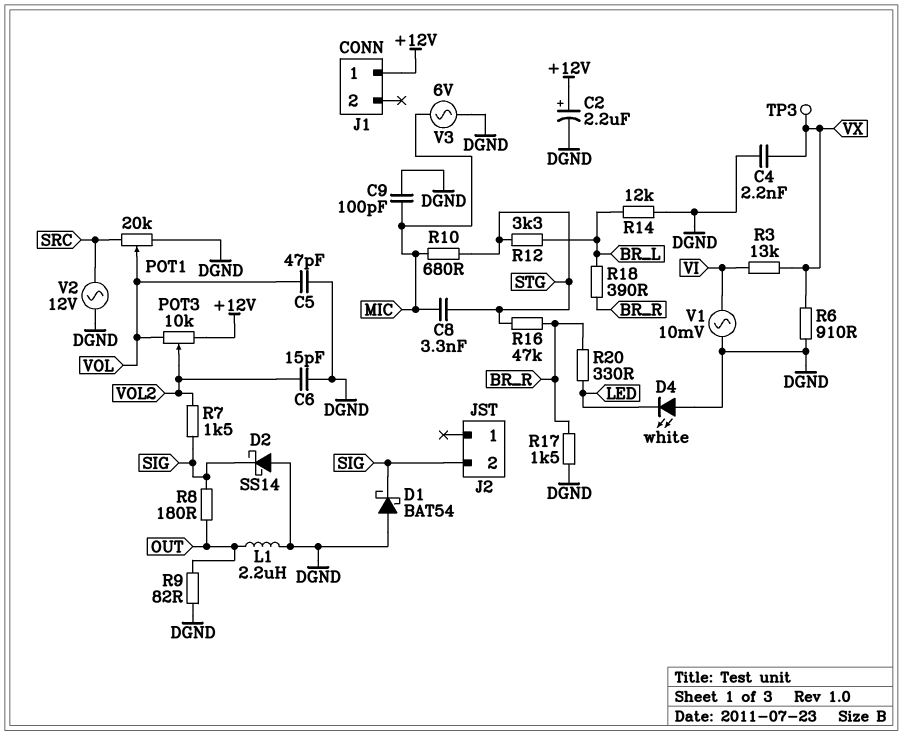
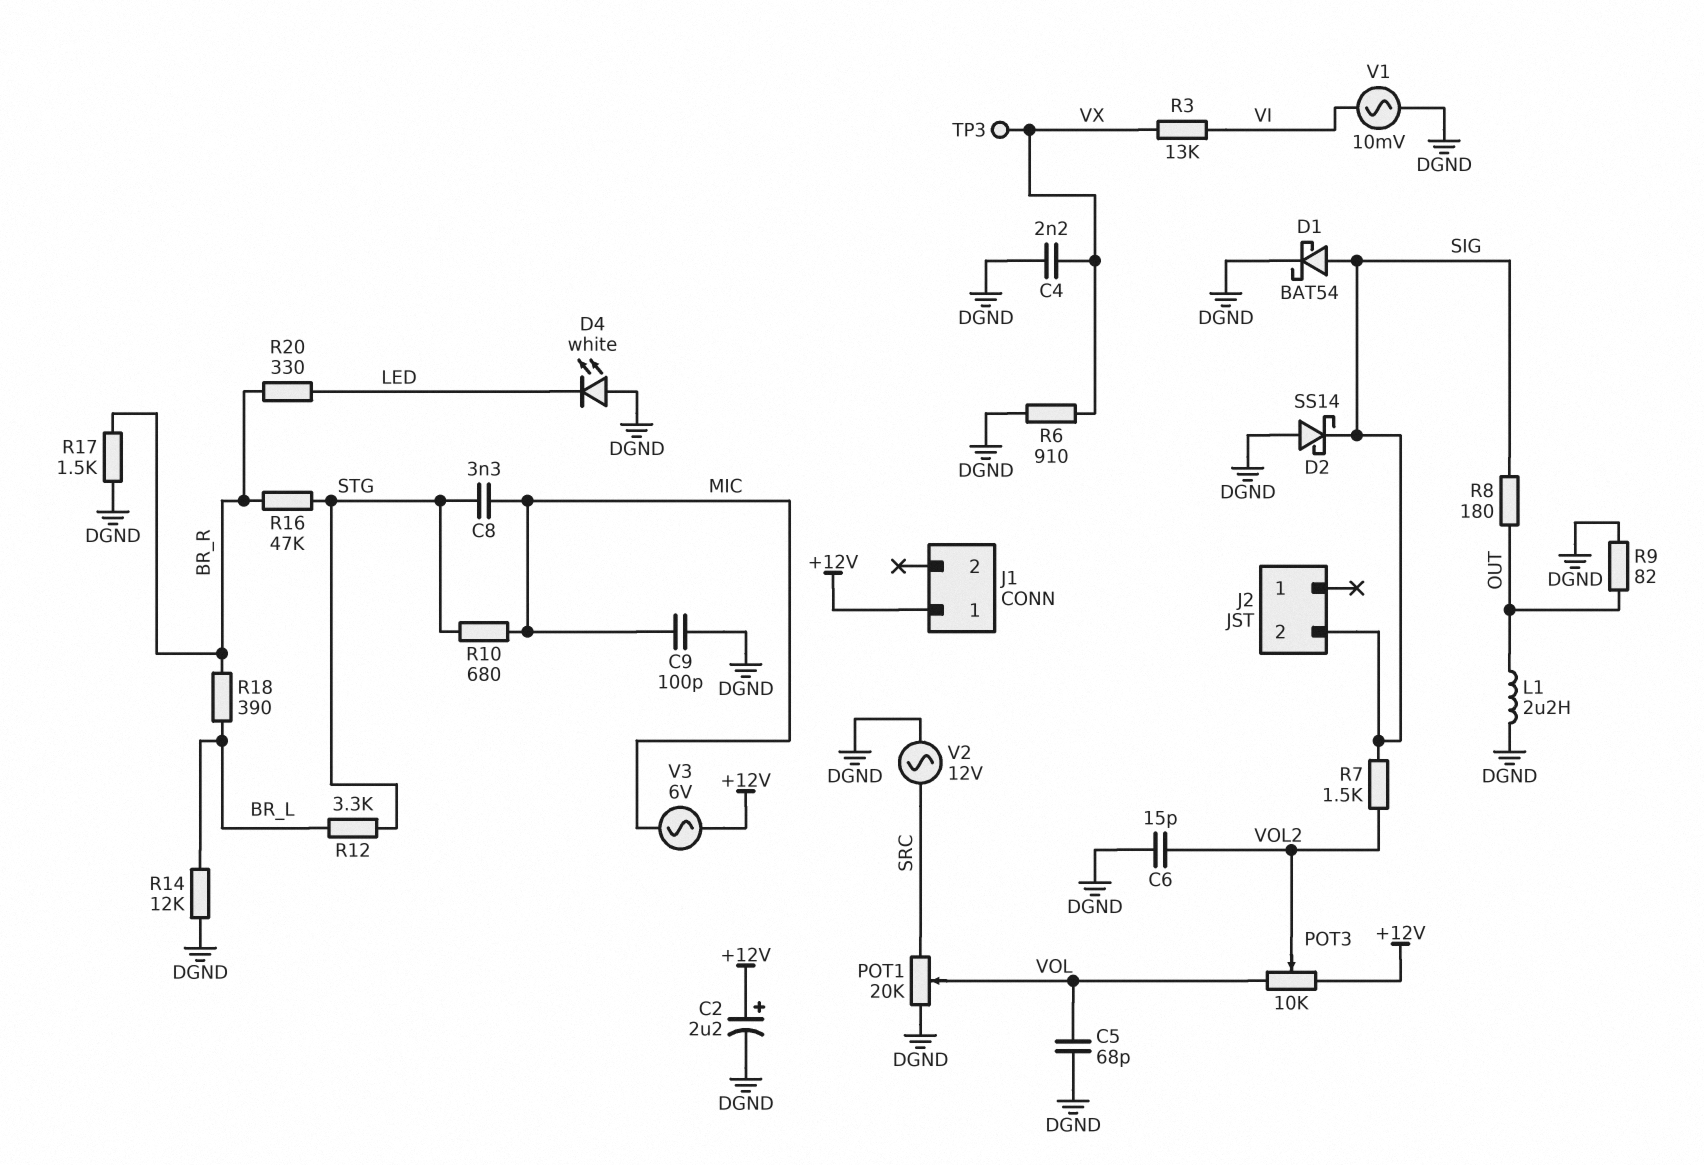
C5: 47pF (DGND, VOL) -> 68pF (DGND, VOL)
D1: schottky BAT54 (A DGND, K SIG) -> schottky BAT54 (A SIG, K DGND)
V3: AC 6V (DGND, MIC) -> AC 6V (+12V, MIC)

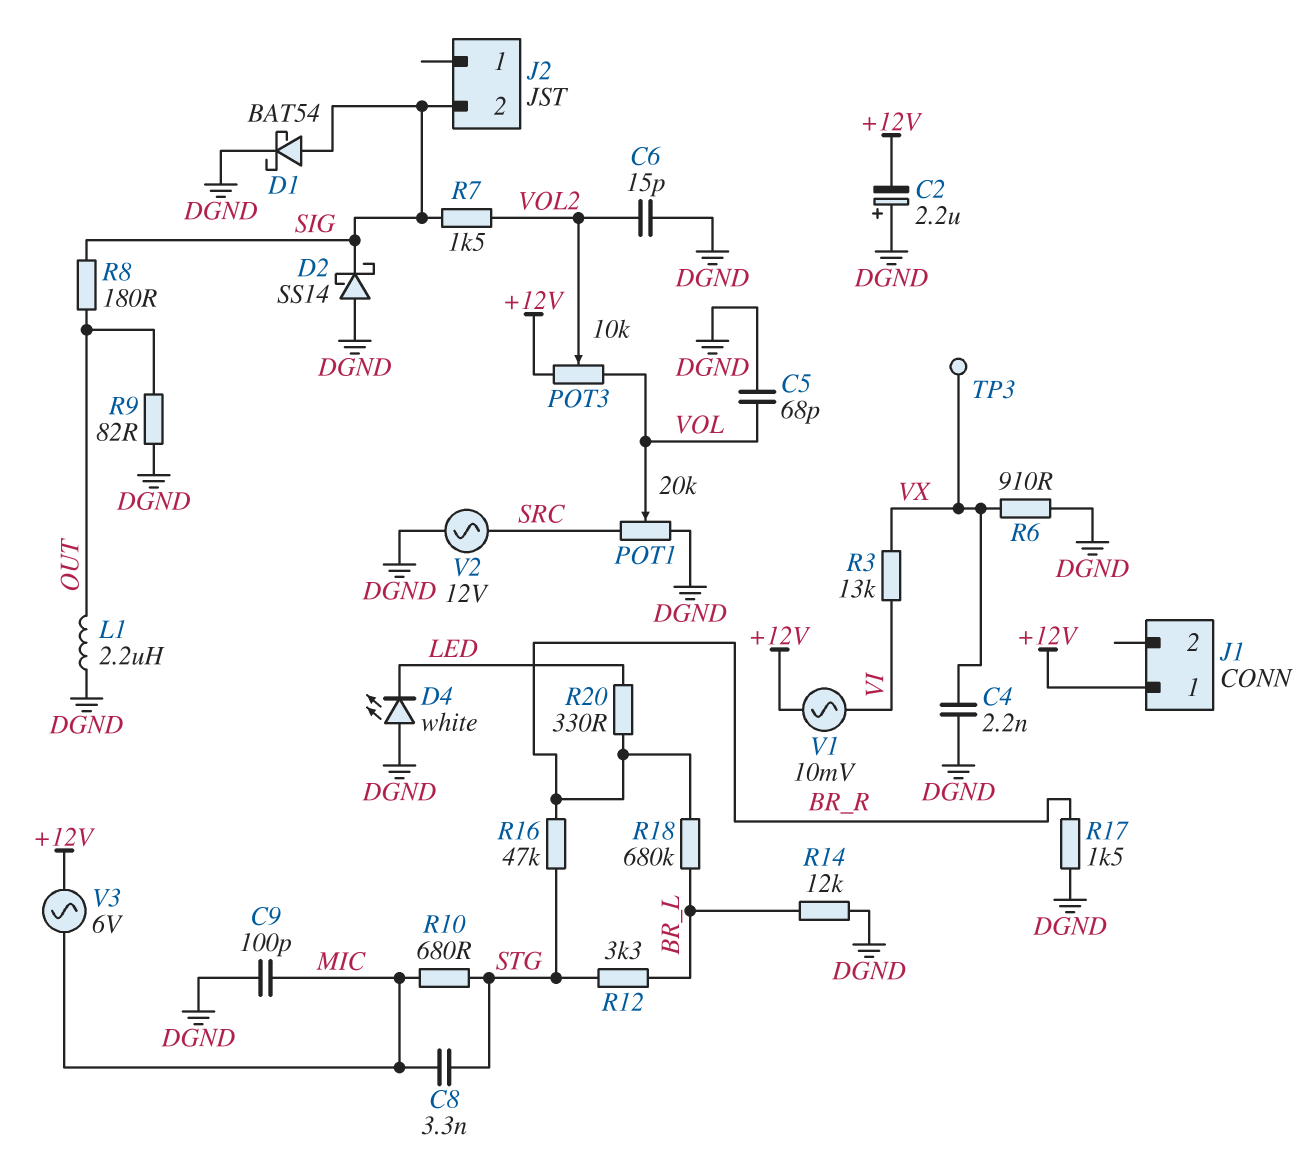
C2: 2.2uF (plus +12V, minus DGND) -> 2.2uF (plus DGND, minus +12V)
R18: 390 (BR_L, BR_R) -> 680k (BR_L, BR_R)
V1: AC 10mV (DGND, VI) -> AC 10mV (+12V, VI)

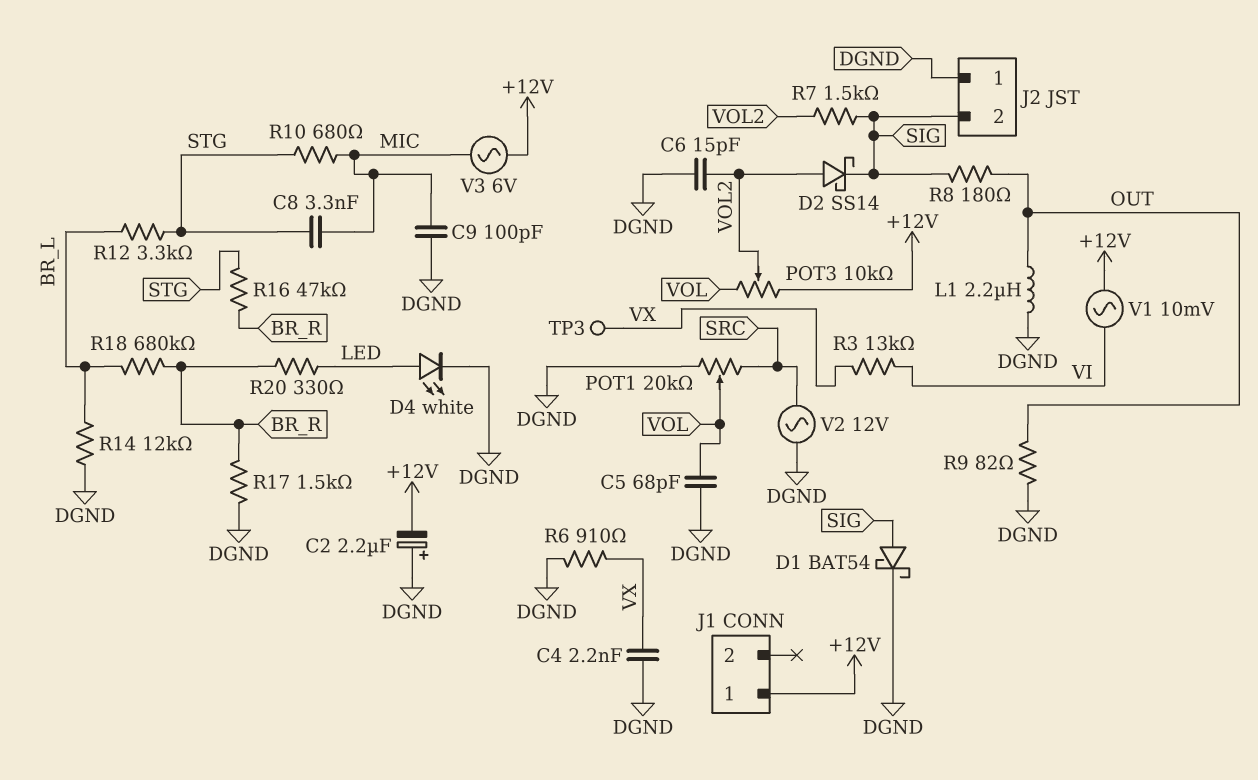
D2: schottky SS14 (A DGND, K SIG) -> schottky SS14 (A VOL2, K SIG)
D4: LED white (A DGND, K LED) -> LED white (A LED, K DGND)
J2 pin 1: none -> DGND

